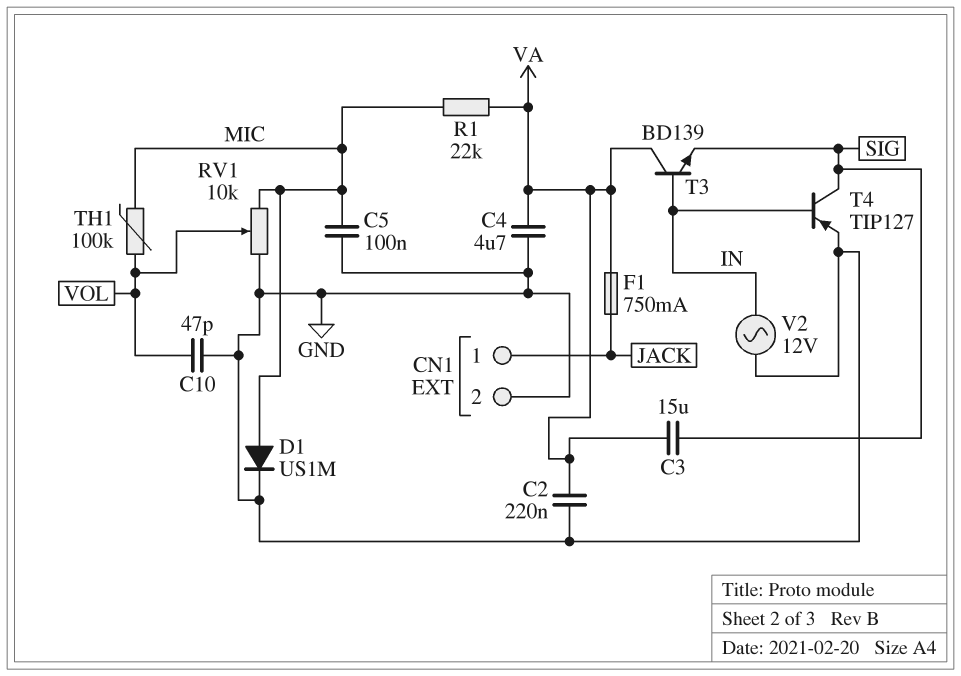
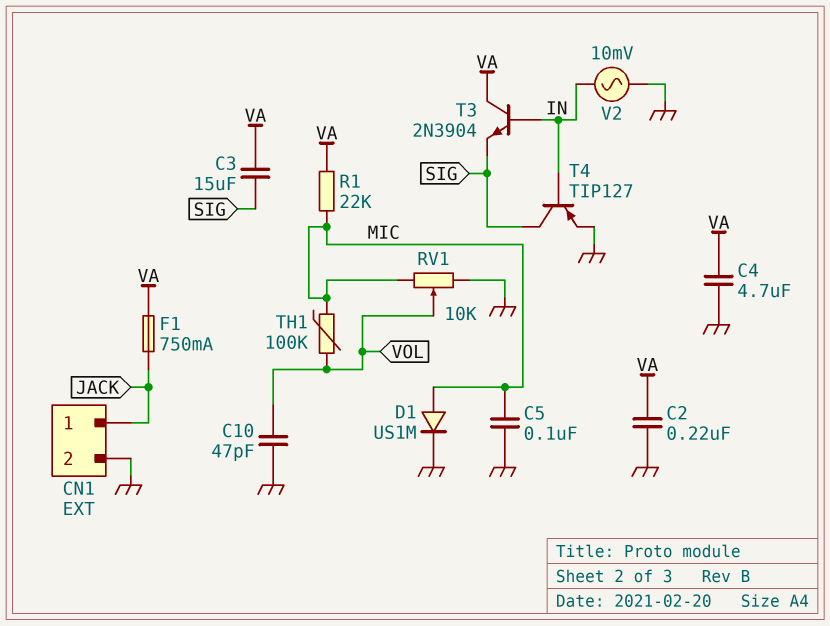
T3: NPN BD139 (B IN, C VA, E SIG) -> NPN 2N3904 (B IN, C VA, E SIG)
V2: AC 12V (GND, IN) -> AC 10mV (GND, IN)

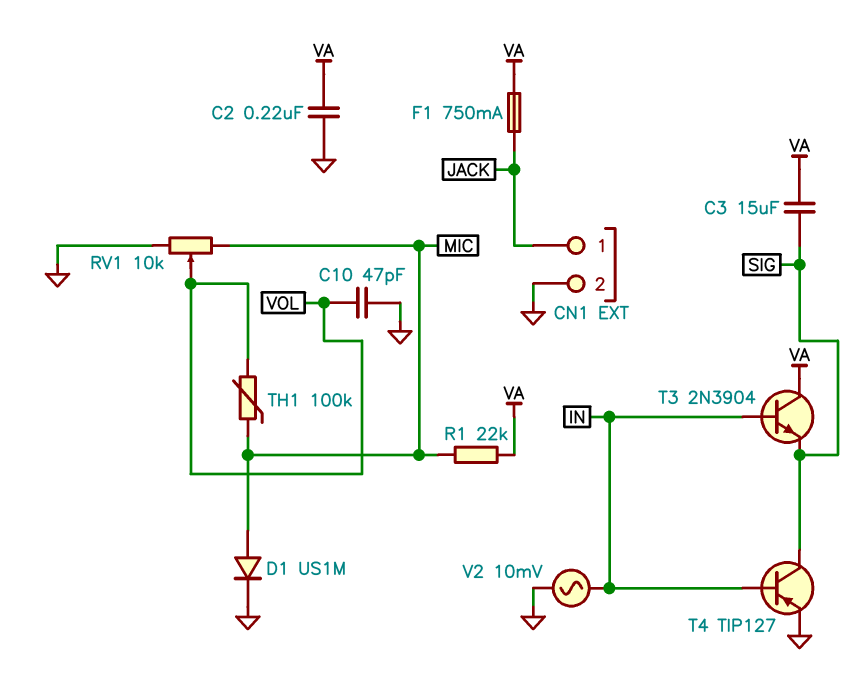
C4: 4.7uF (GND, VA) -> none
C5: 100nF (GND, MIC) -> none

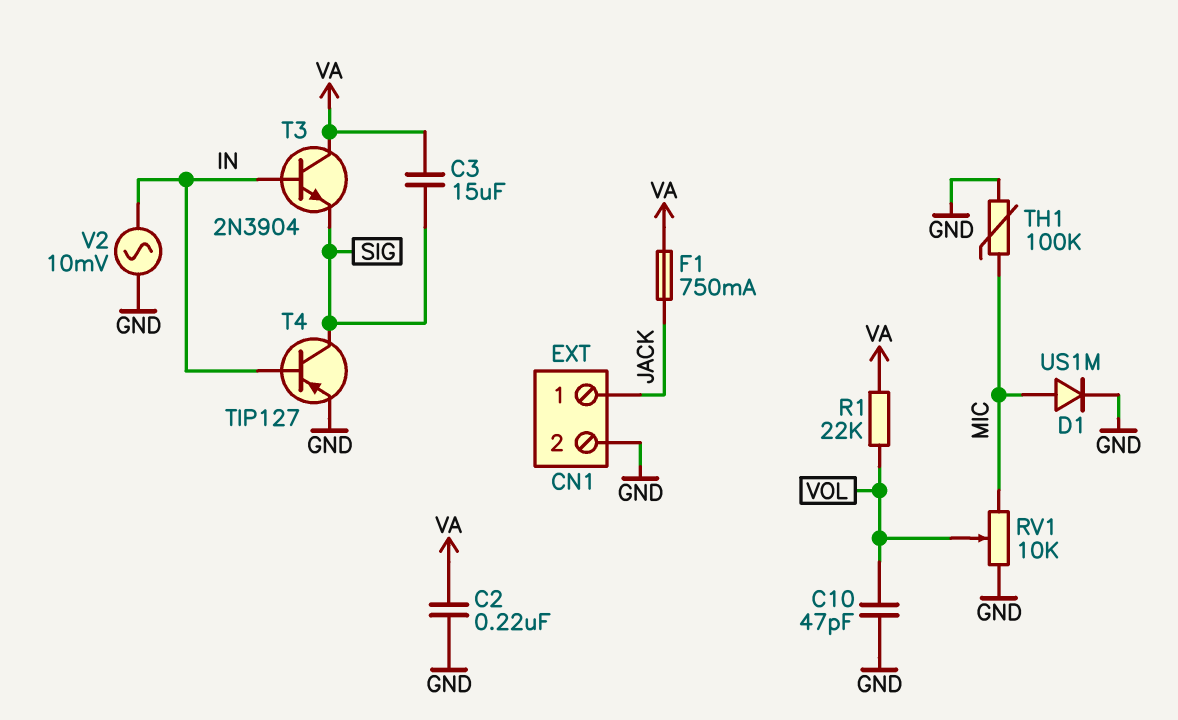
R1: 22k (MIC, VA) -> 22k (VA, VOL)
TH1: 100k (MIC, VOL) -> 100k (GND, MIC)

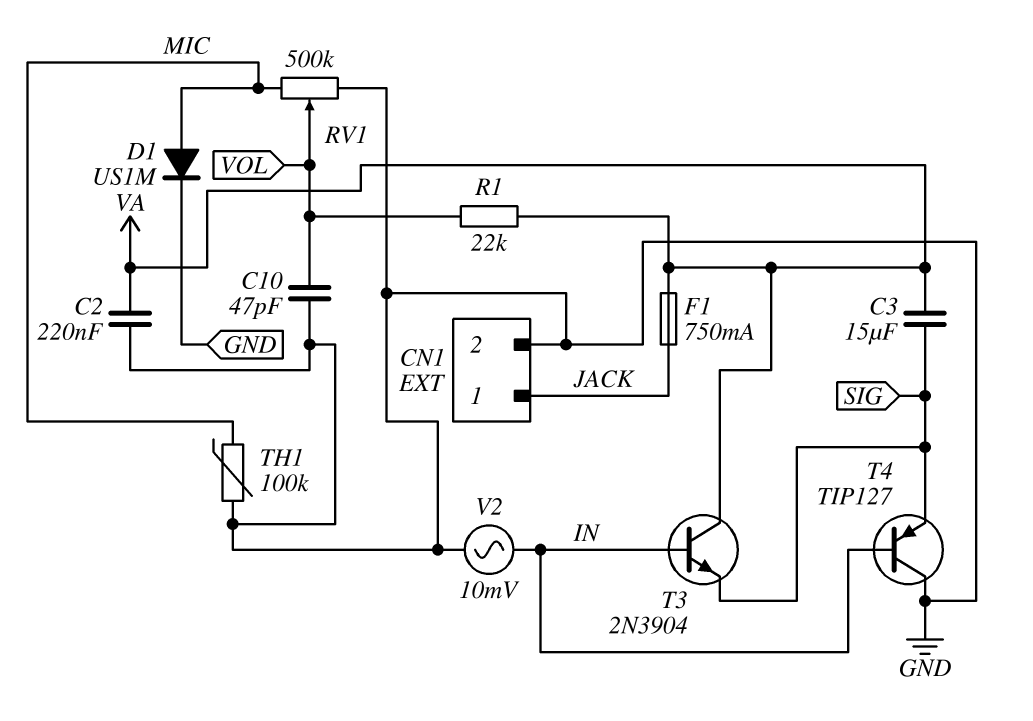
RV1: 10k (GND, MIC, wiper VOL) -> 500k (GND, MIC, wiper VOL)
T4: PNP TIP127 (B IN, C SIG, E GND) -> PNP TIP127 (B IN, C GND, E SIG)

